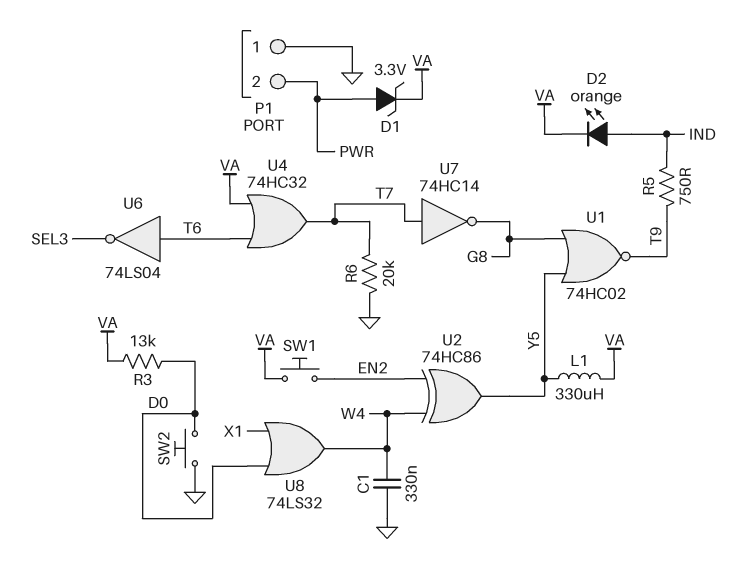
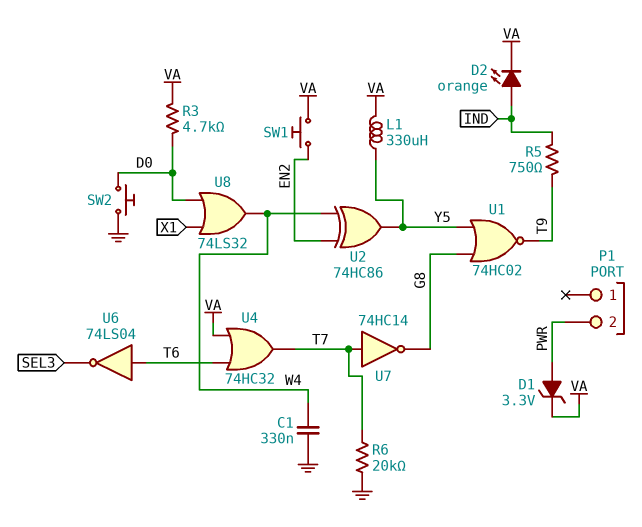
P1 pin 1: GND -> none
R3: 13k (D0, VA) -> 4.7k (D0, VA)

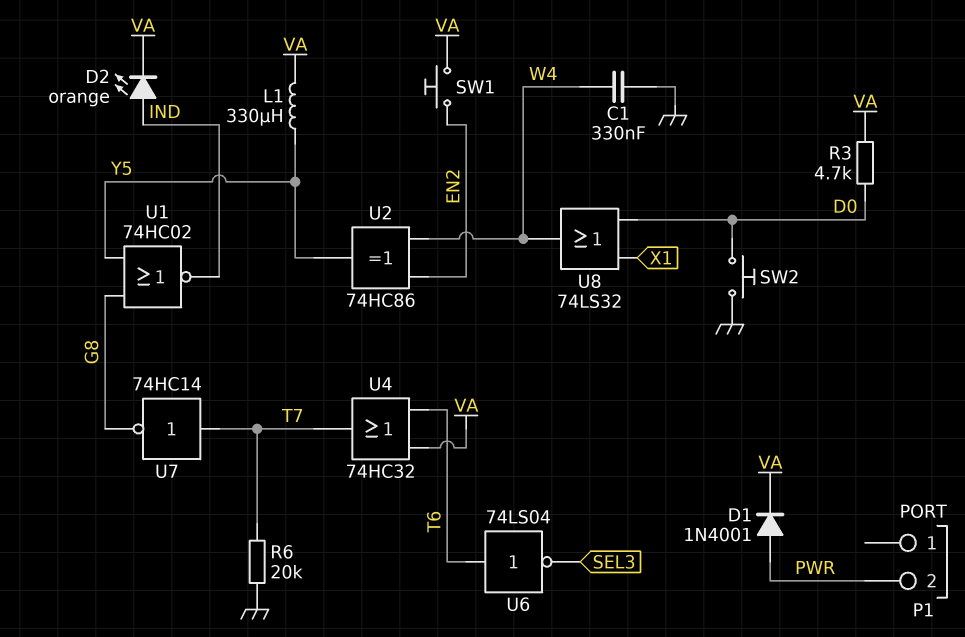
D1: zener 3.3V (A PWR, K VA) -> diode 1N4001 (A PWR, K VA)
R5: 750 (IND, T9) -> none
U1: NOR 74HC02 (in G8, in Y5, out T9) -> NOR 74HC02 (in G8, in Y5, out IND)

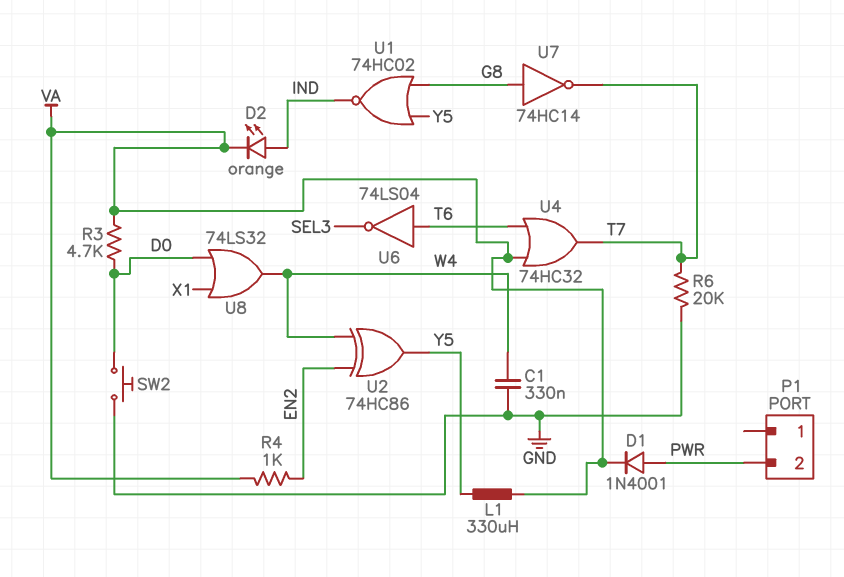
R4: none -> 1k (EN2, VA)
SW1: button (EN2, VA) -> none
U7: NOT 74HC14 (in T7, out G8) -> NOT 74HC14 (in G8, out T7)

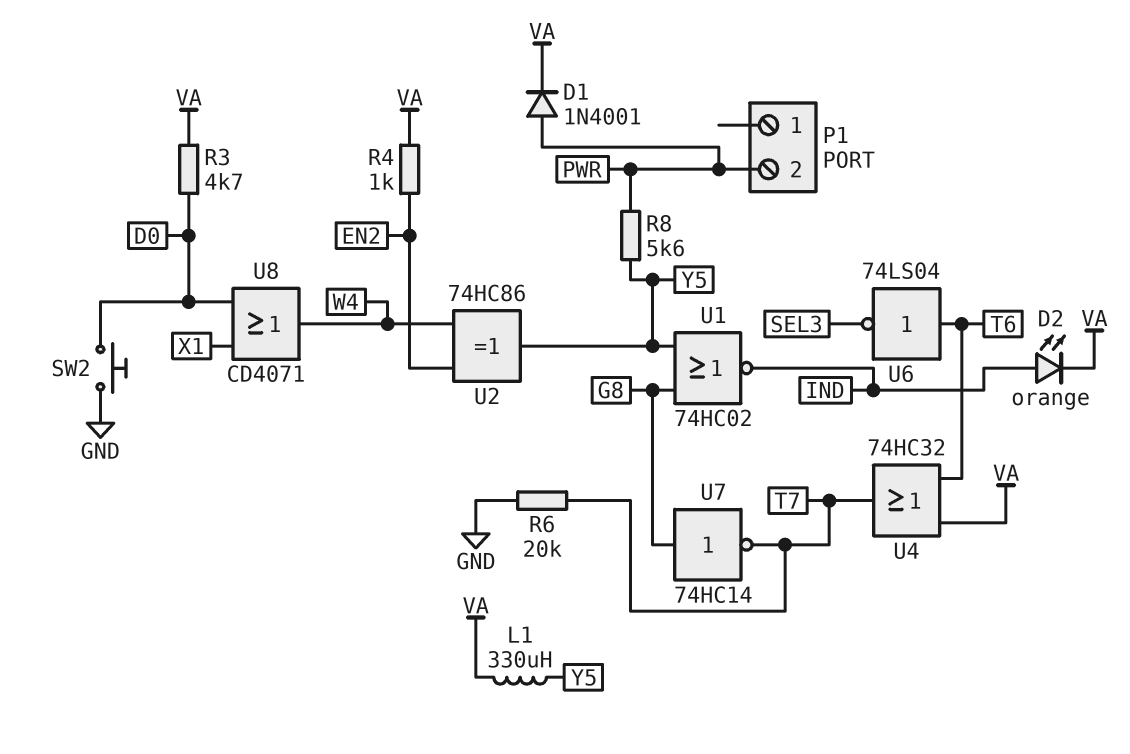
C1: 330nF (GND, W4) -> none
R8: none -> 5.6k (PWR, Y5)
U8: OR 74LS32 (in D0, in X1, out W4) -> OR CD4071 (in D0, in X1, out W4)

